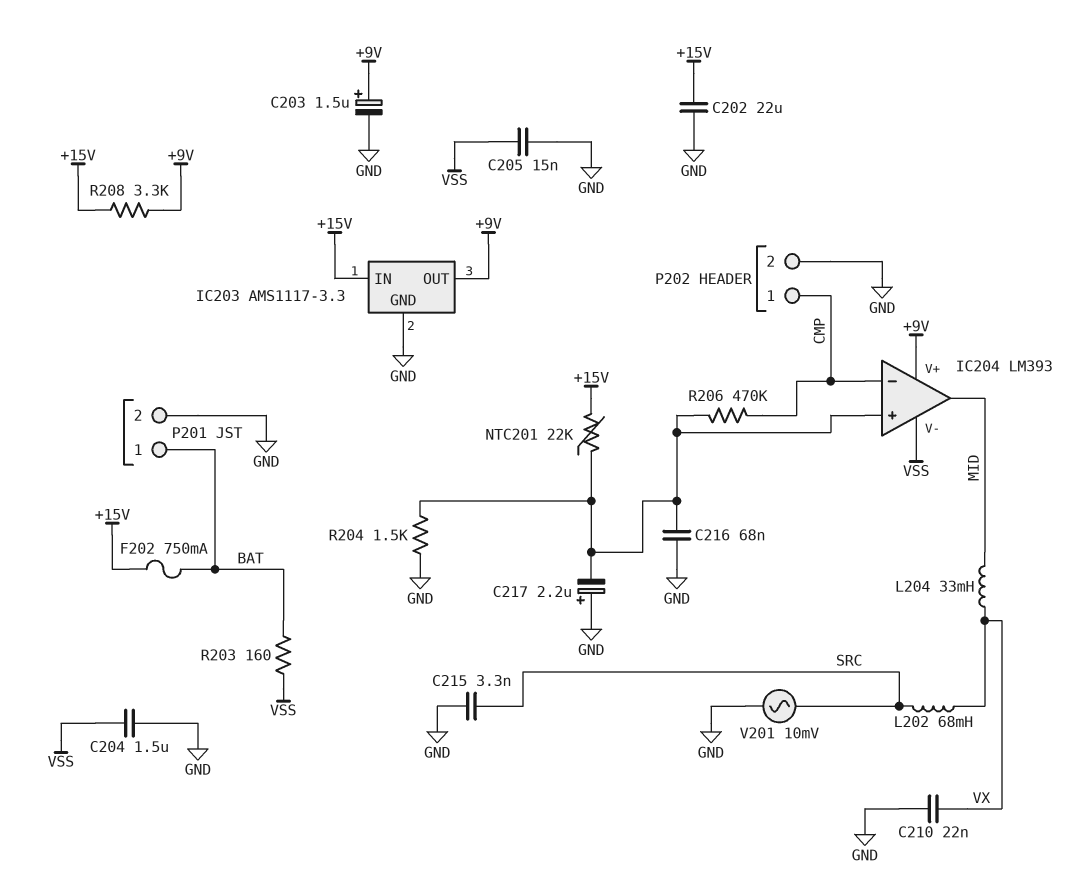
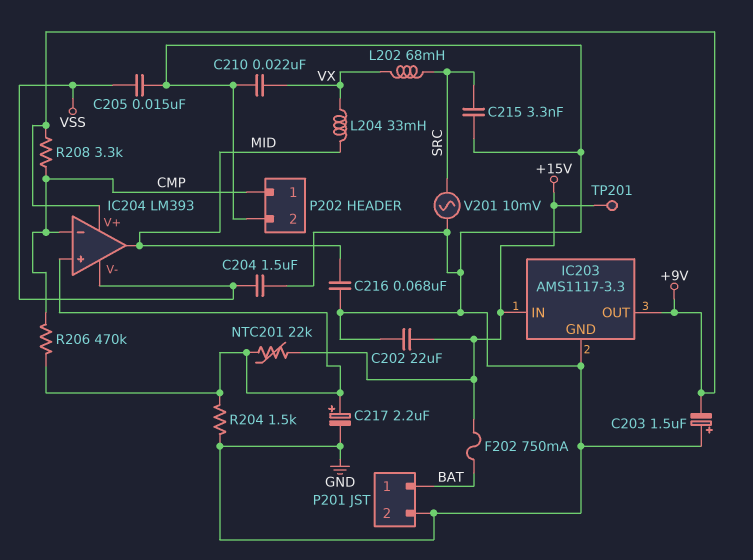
C203: 1.5uF (plus +9V, minus GND) -> 1.5uF (plus GND, minus +9V)
C216: 68nF (GND, IC204/in+) -> 68nF (GND, MID)
C217: 2.2uF (plus GND, minus IC204/in+) -> 2.2uF (plus IC204/in+, minus GND)
R203: 160 (BAT, VSS) -> none
R208: 3.3k (+9V, +15V) -> 3.3k (+9V, CMP)
TP201: none -> test point (+15V)

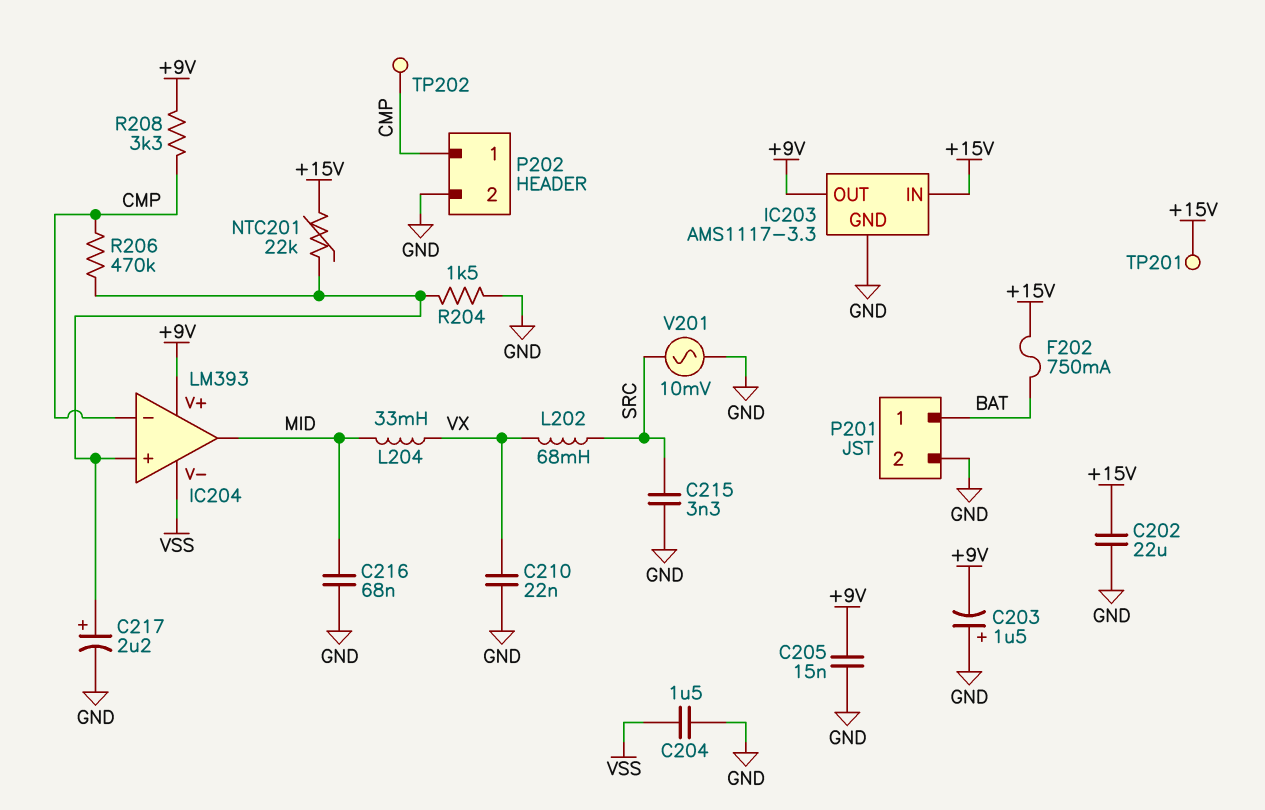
C205: 15nF (GND, VSS) -> 15nF (+9V, GND)
TP202: none -> test point (CMP)

